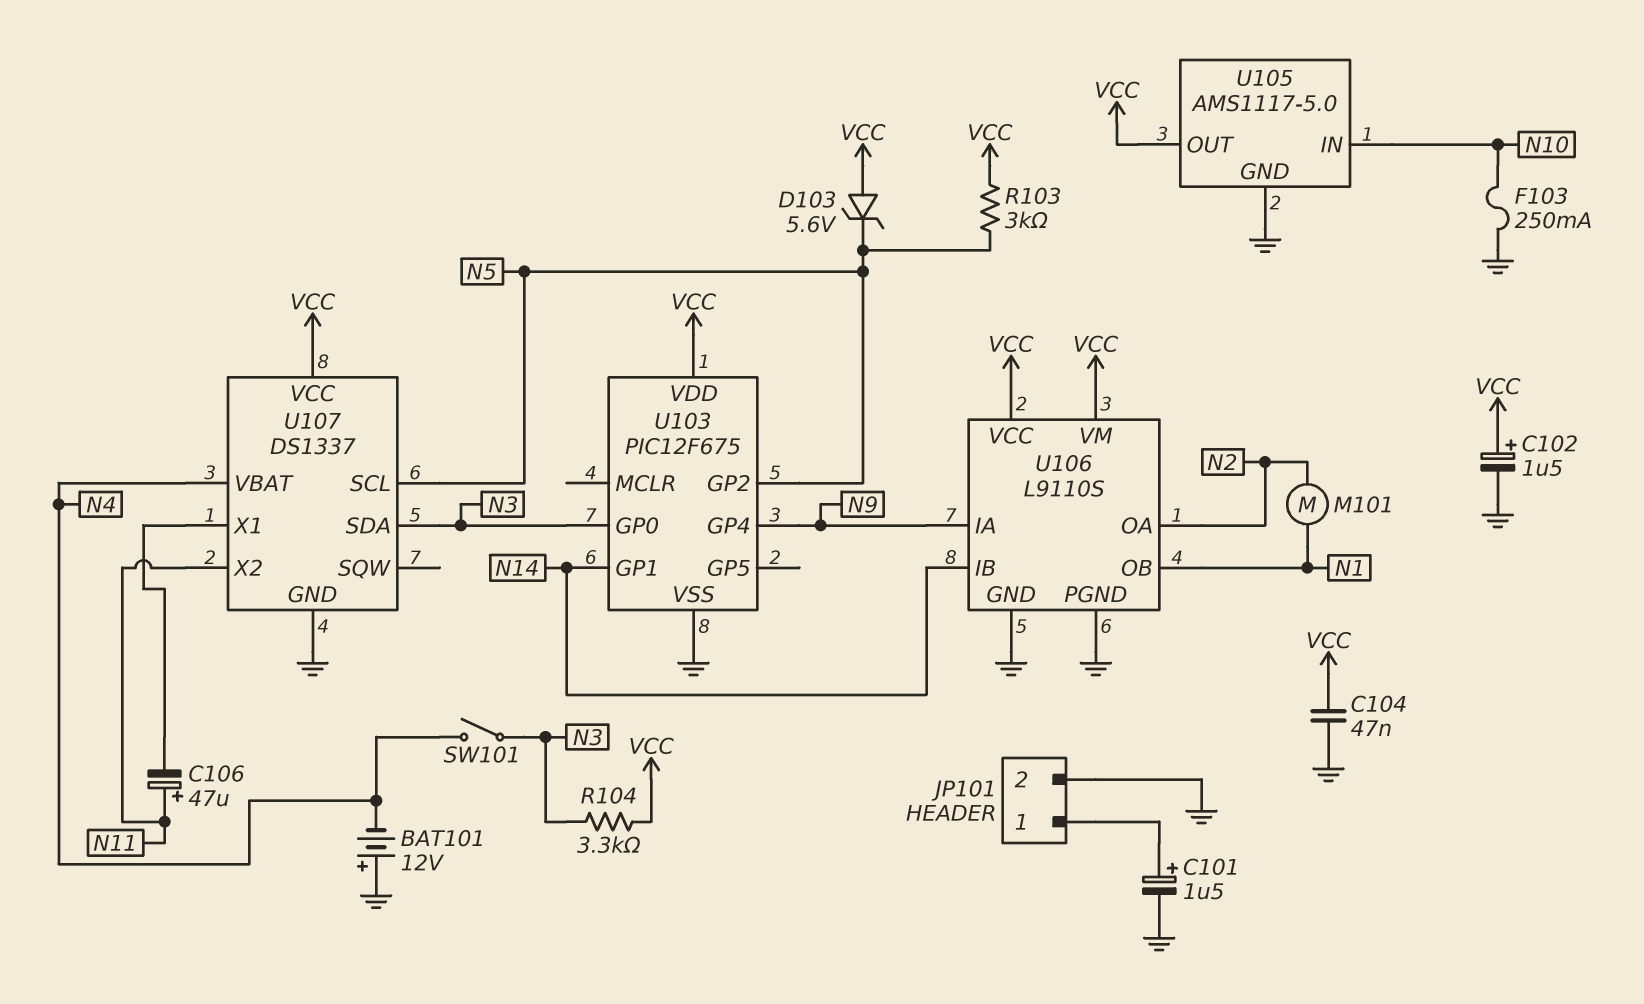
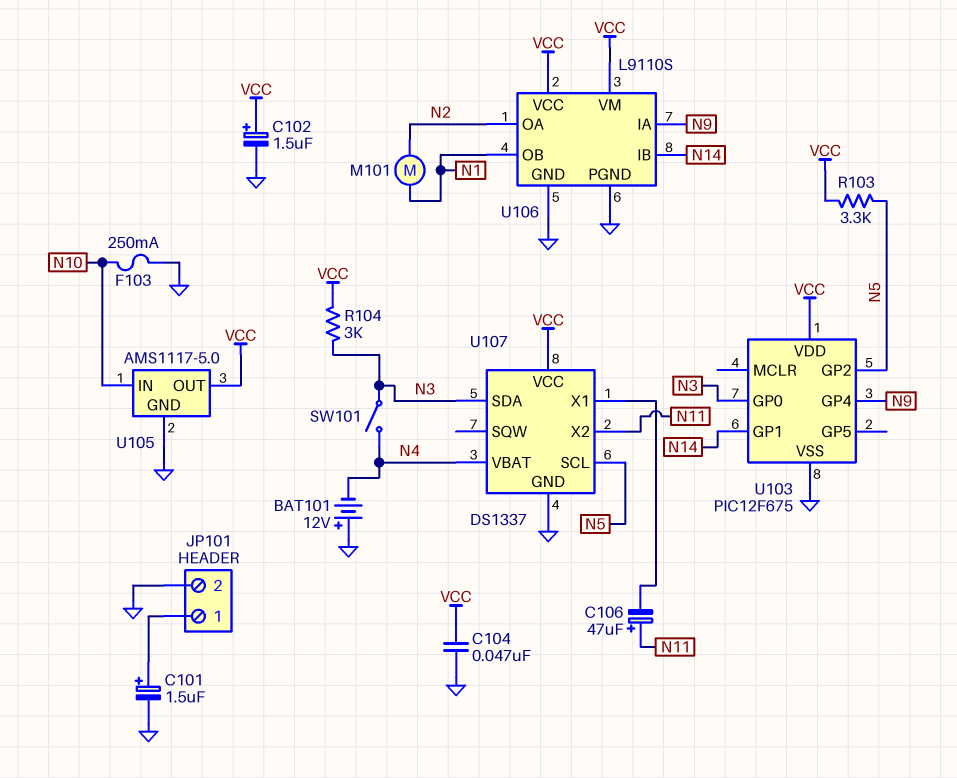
D103: zener 5.6V (A VCC, K N5) -> none
R103: 3k (N5, VCC) -> 3.3k (N5, VCC)
R104: 3.3k (N3, VCC) -> 3k (N3, VCC)

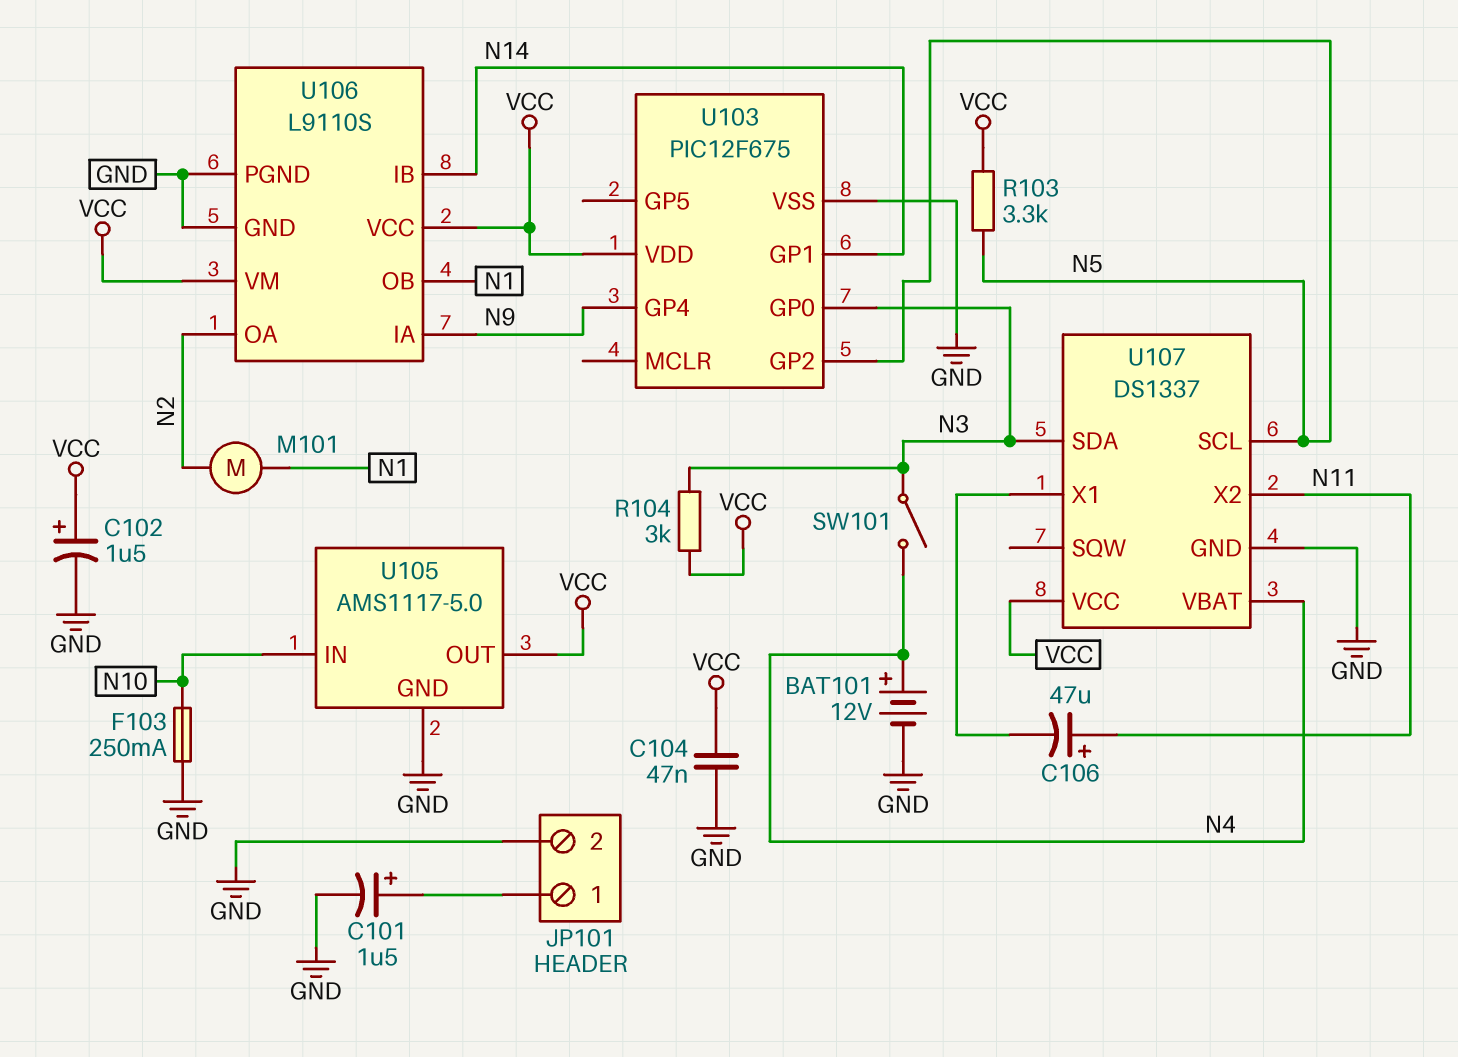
BAT101: 12V (plus GND, minus N4) -> 12V (plus N4, minus GND)

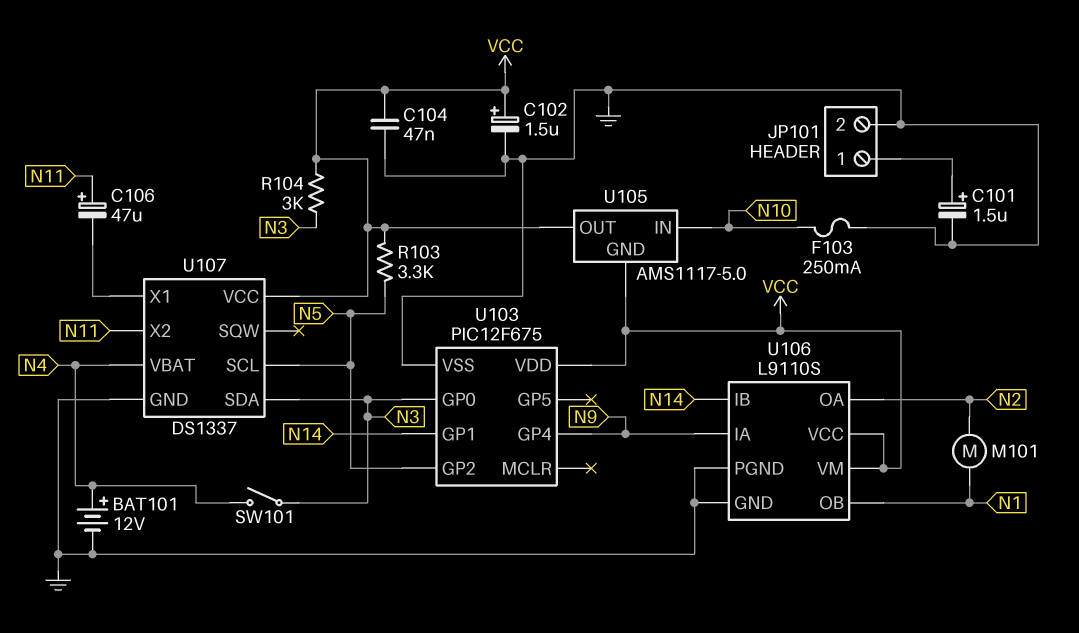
U105 pin GND: GND -> VCC

